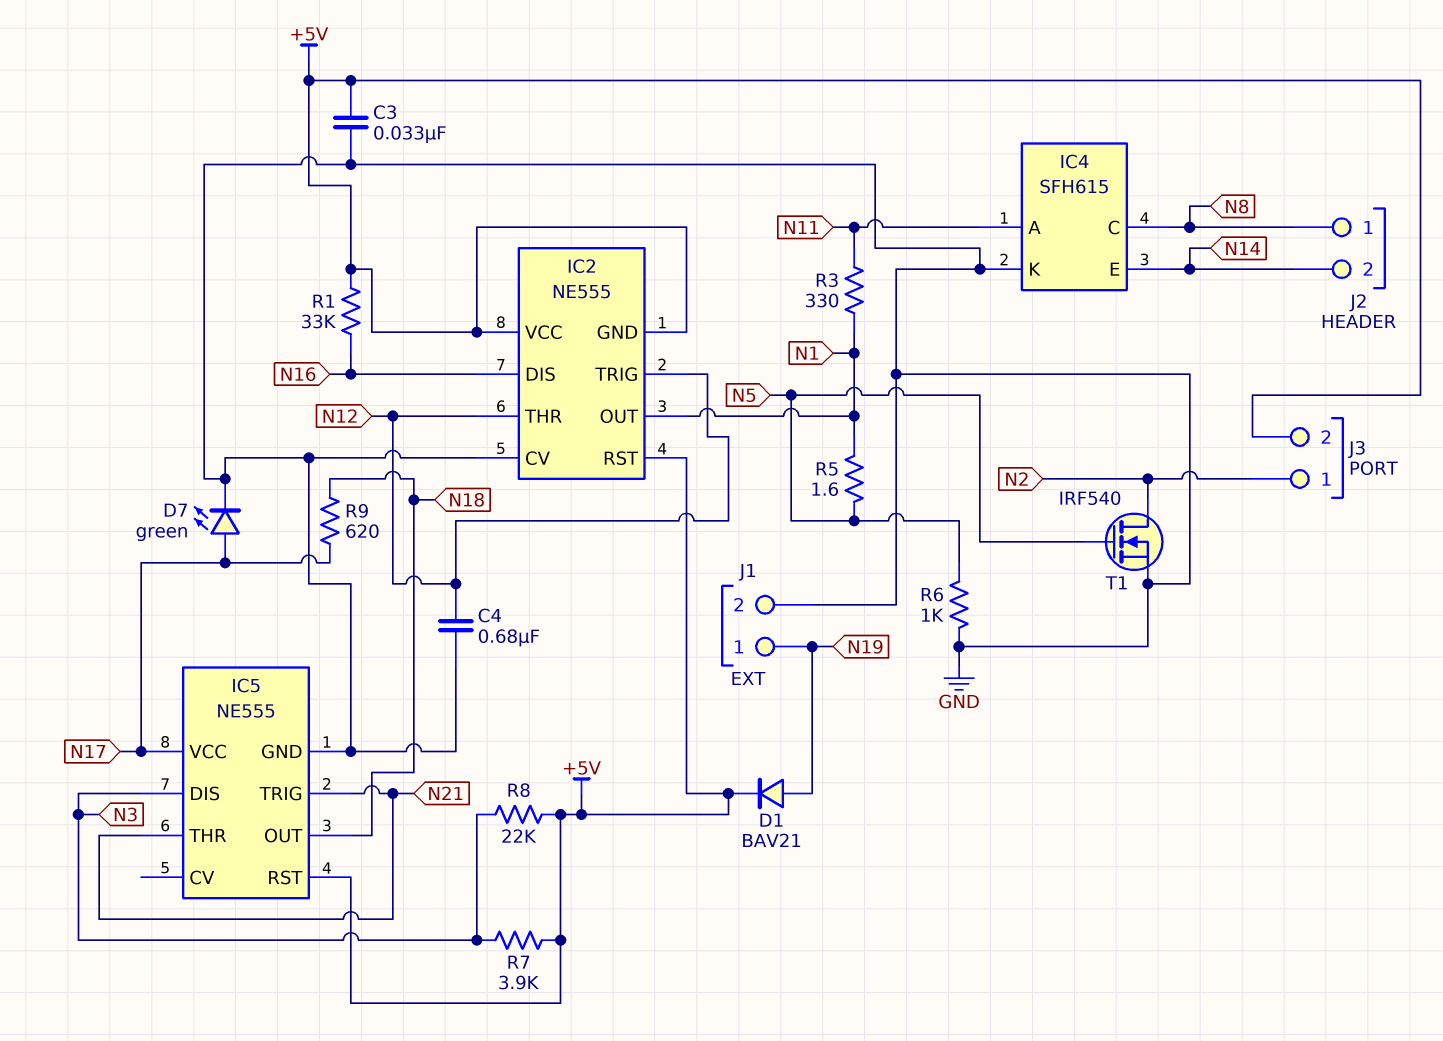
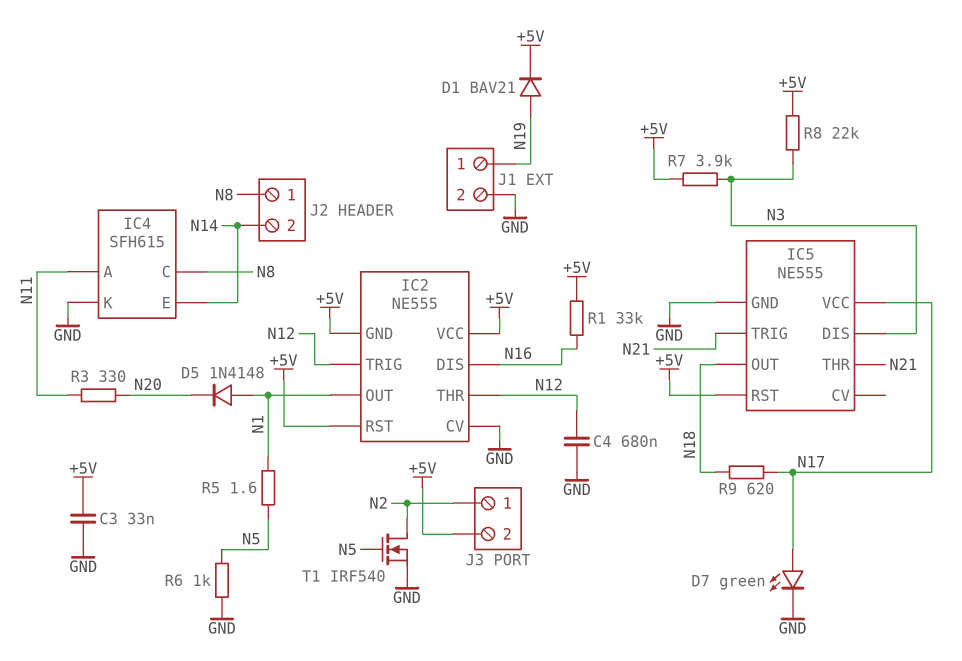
D5: none -> diode 1N4148 (A N1, K N20)
R3: 330 (N1, N11) -> 330 (N11, N20)

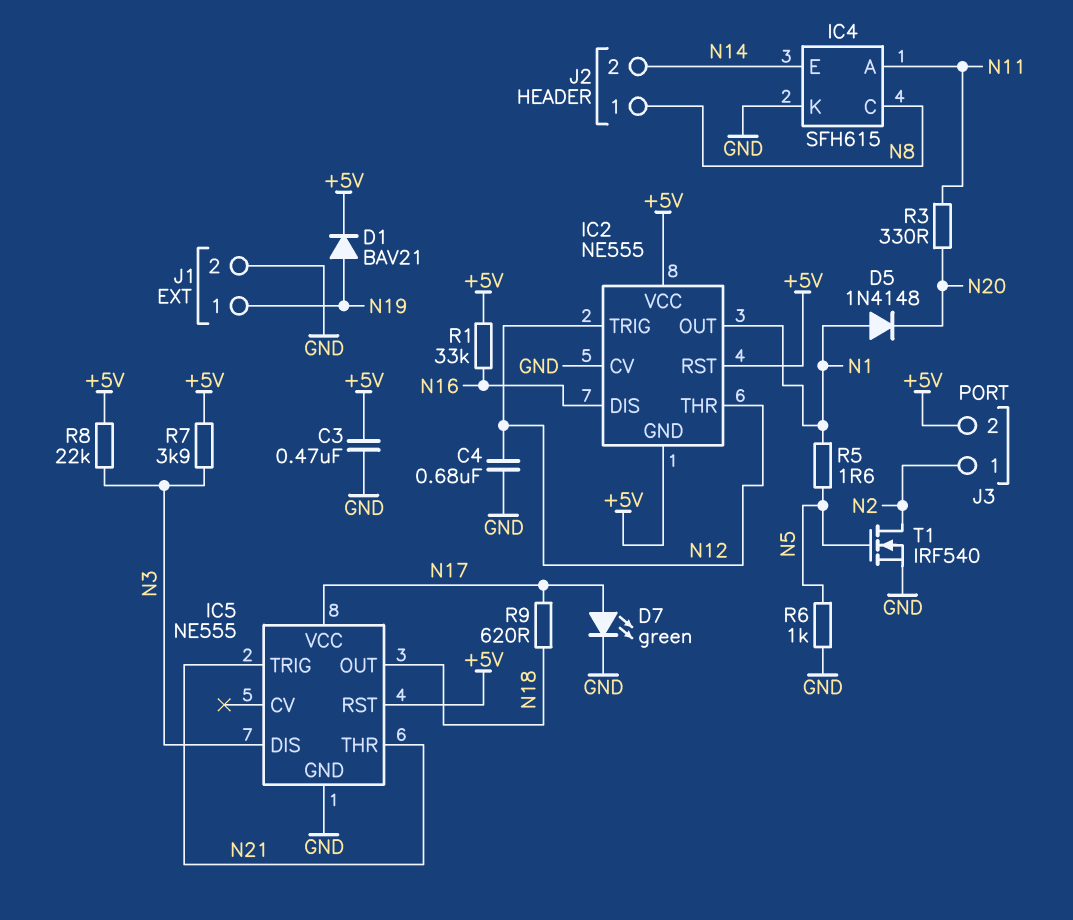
C3: 33nF (+5V, GND) -> 470nF (+5V, GND)

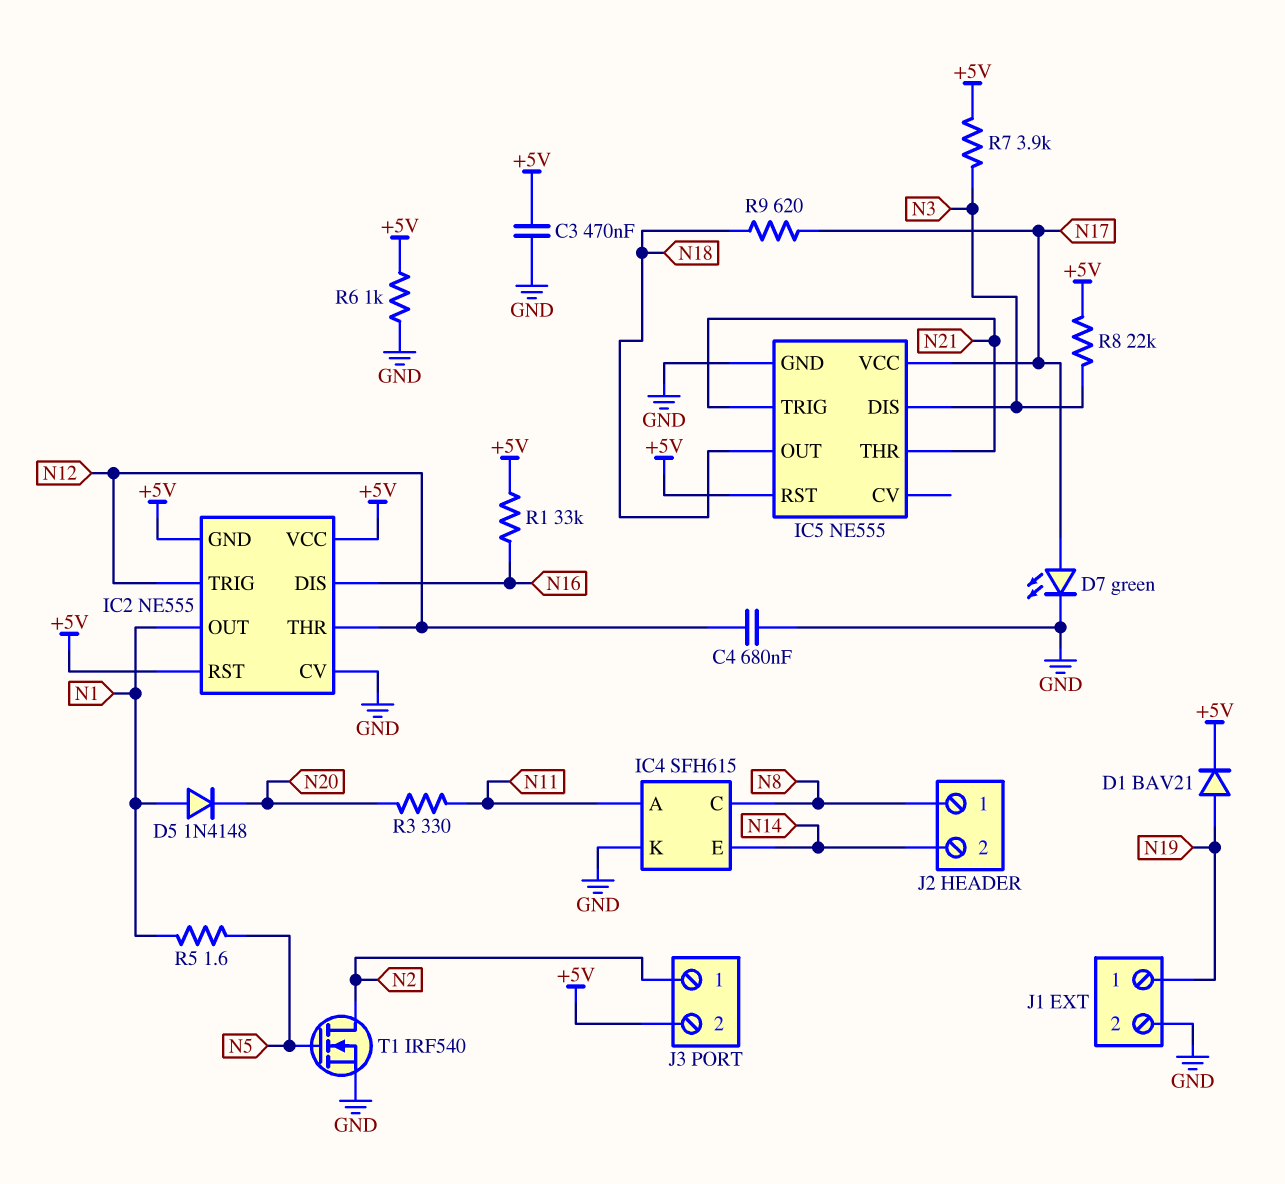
R6: 1k (GND, N5) -> 1k (+5V, GND)

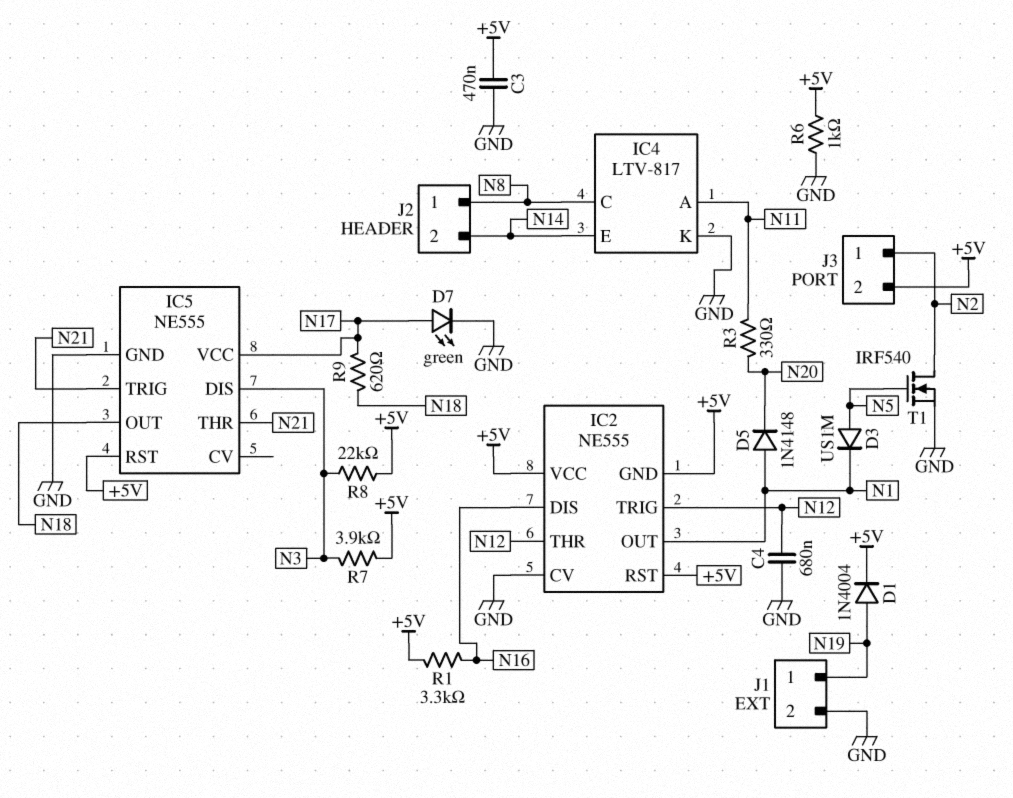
D1: diode BAV21 (A N19, K +5V) -> diode 1N4004 (A N19, K +5V)
D3: none -> diode US1M (A N5, K N1)
IC4: SFH615 -> LTV-817
R1: 33k (+5V, N16) -> 3.3k (+5V, N16)
R5: 1.6 (N1, N5) -> none

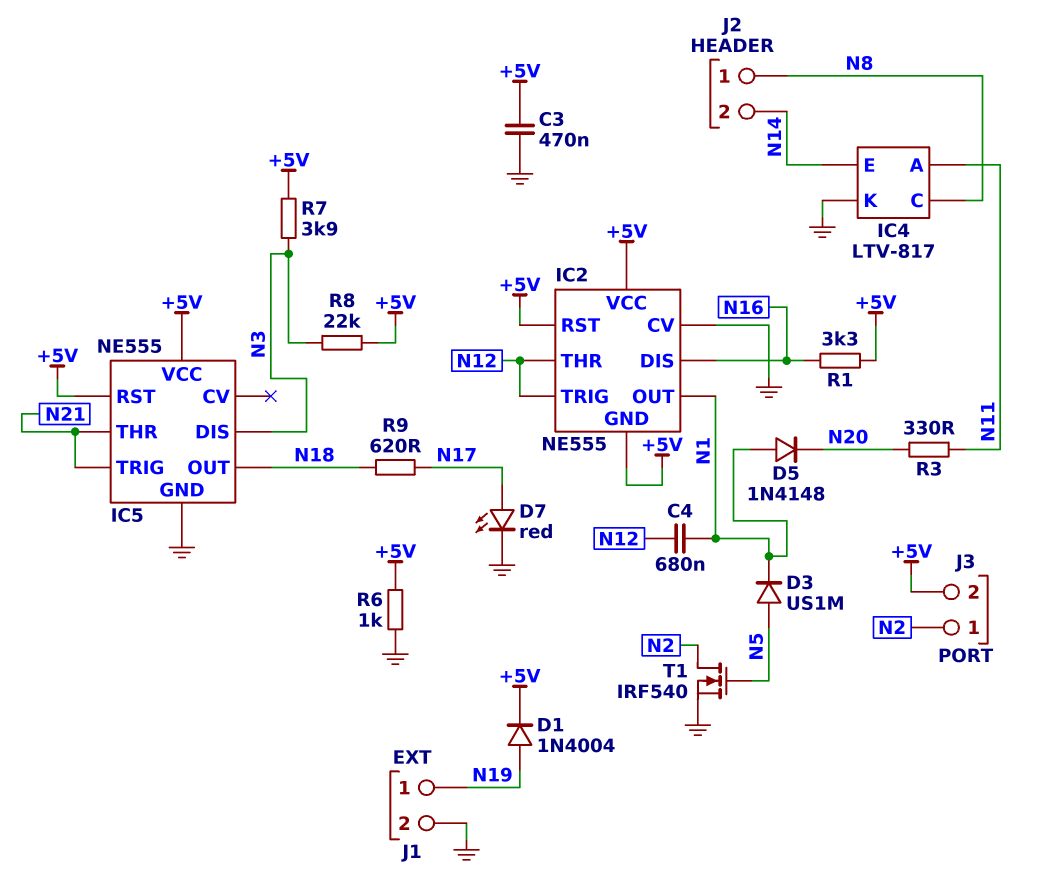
C4: 680nF (GND, N12) -> 680nF (N1, N12)
D7: LED green (A N17, K GND) -> LED red (A N17, K GND)
IC5 pin VCC: N17 -> +5V

